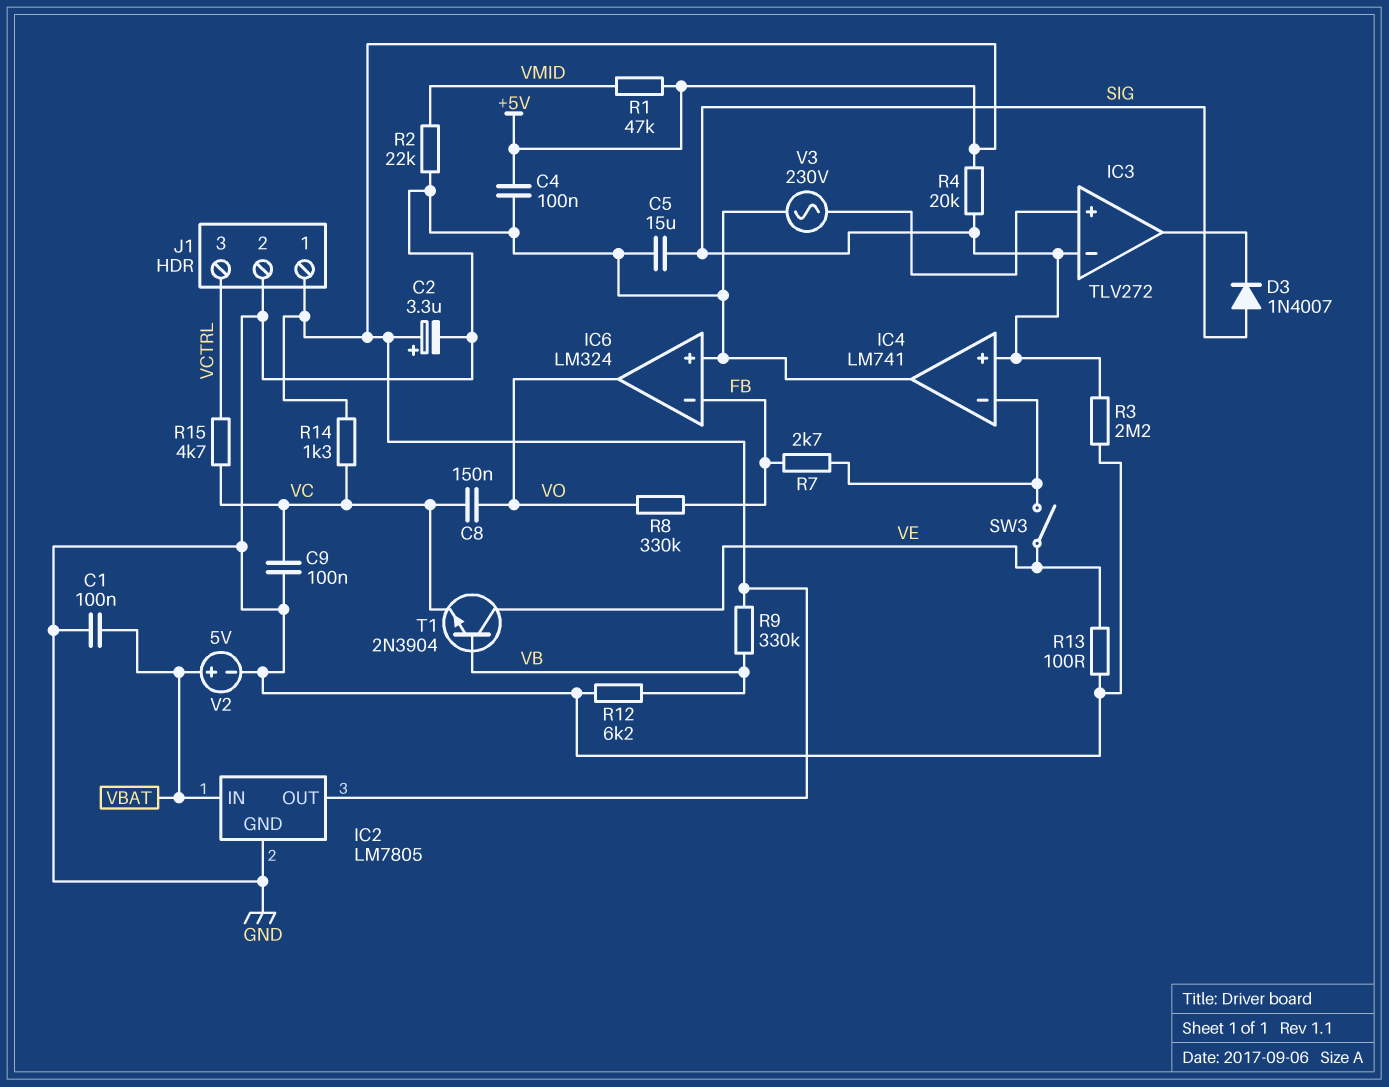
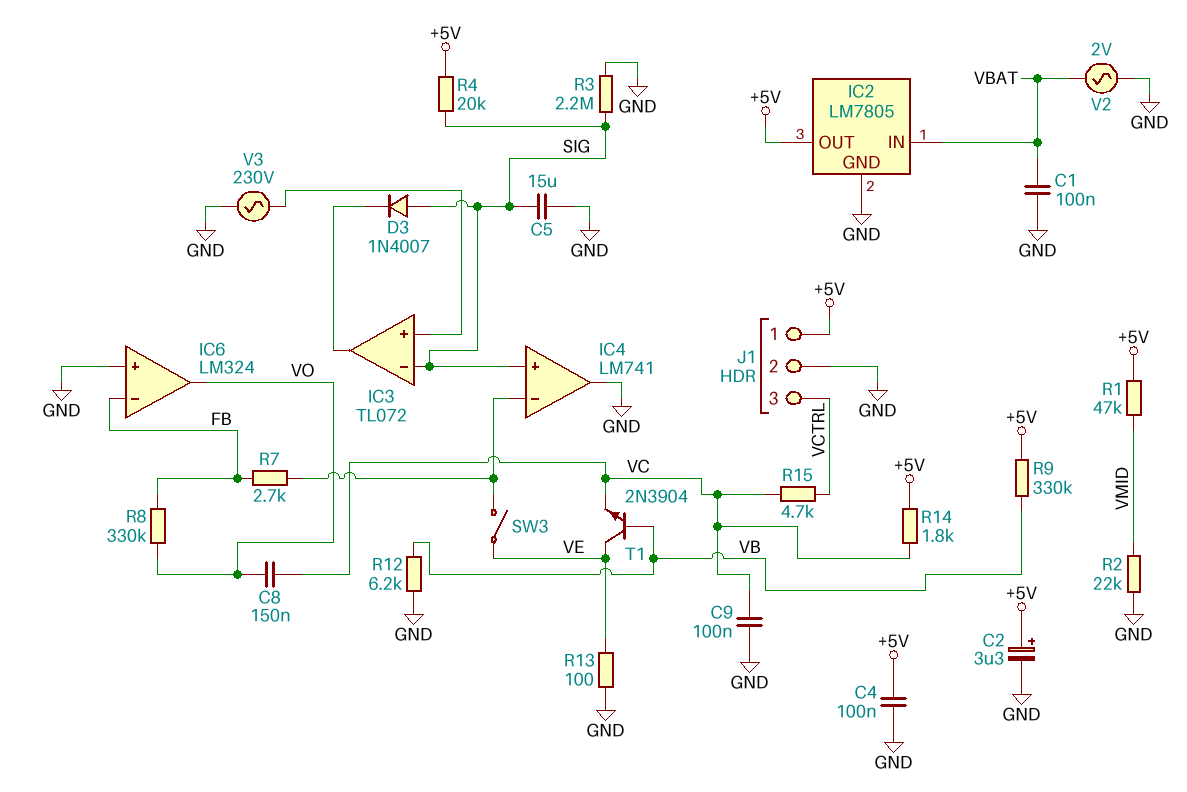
IC3: TLV272 -> TL072
R14: 1.3k (+5V, VC) -> 1.8k (+5V, VC)
V2: 5V (plus VBAT, minus GND) -> AC 2V (GND, VBAT)

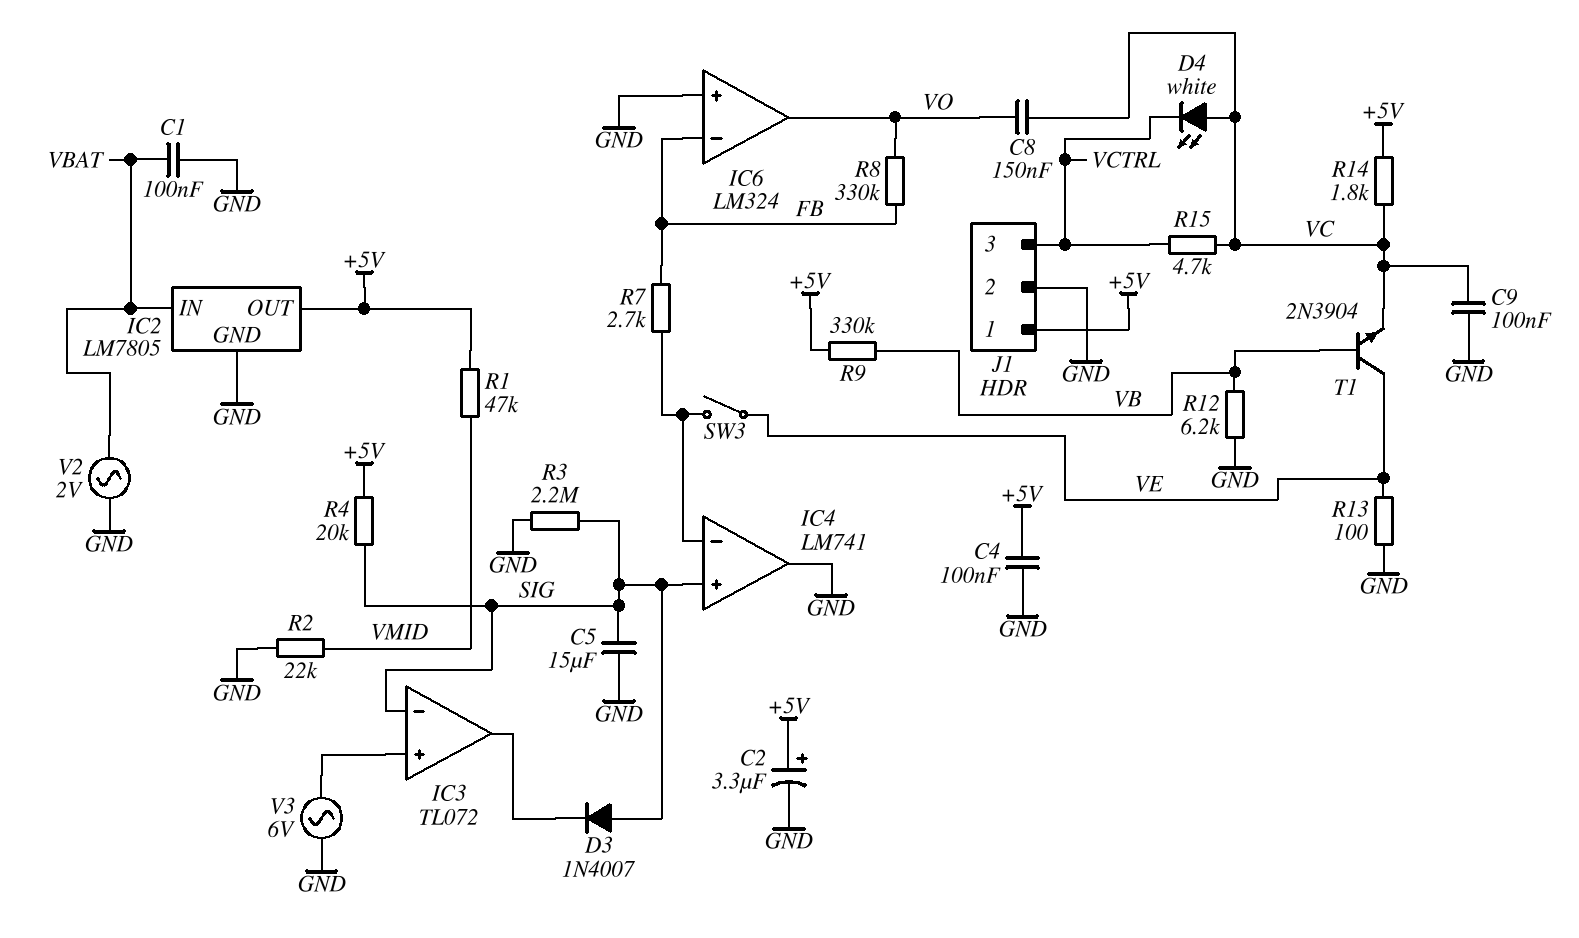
D4: none -> LED white (A VC, K VCTRL)
V3: AC 230V (GND, IC3/in+) -> AC 6V (GND, IC3/in+)

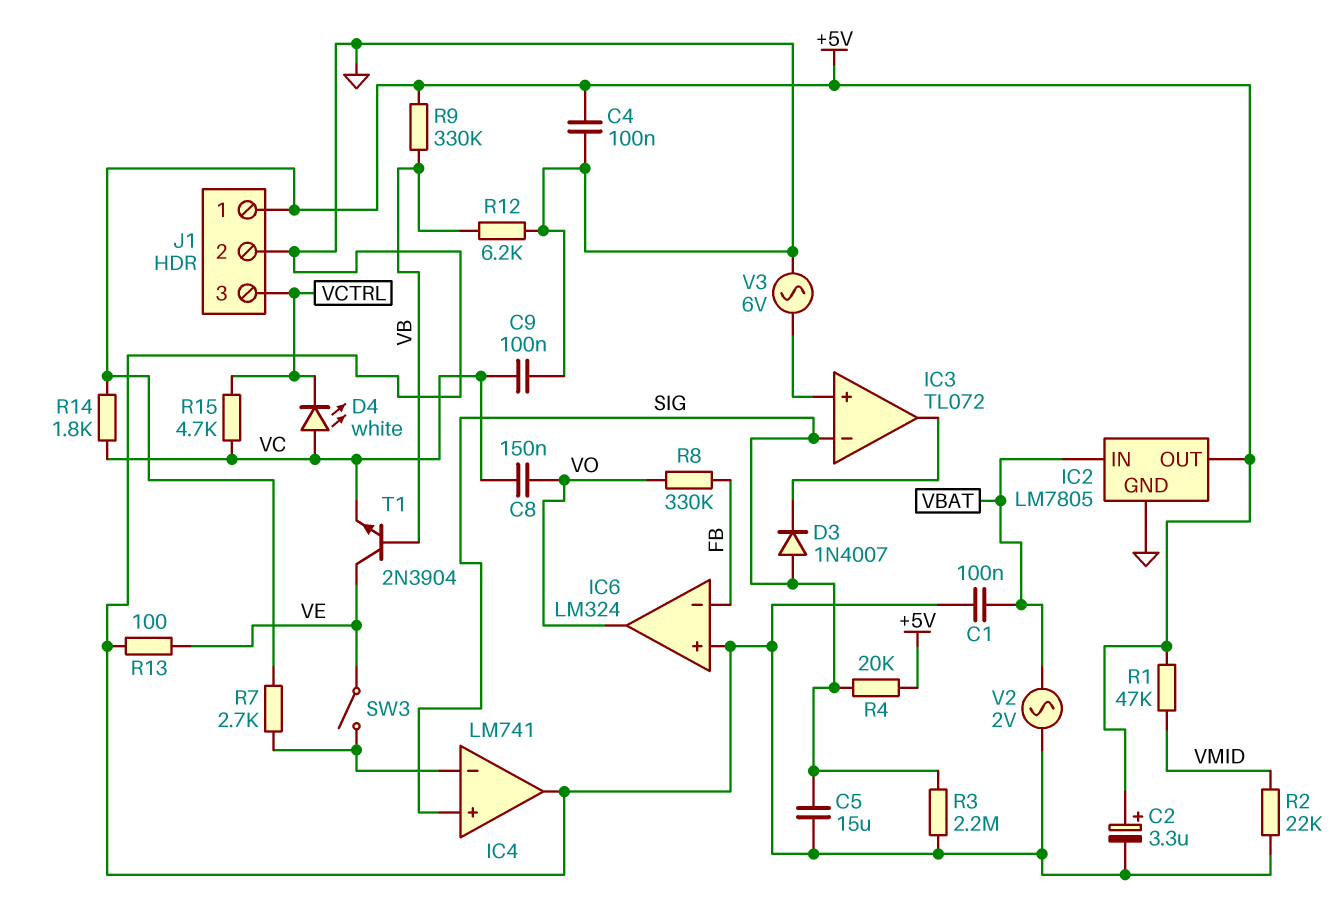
R7: 2.7k (FB, IC4/in-) -> 2.7k (+5V, IC4/in-)

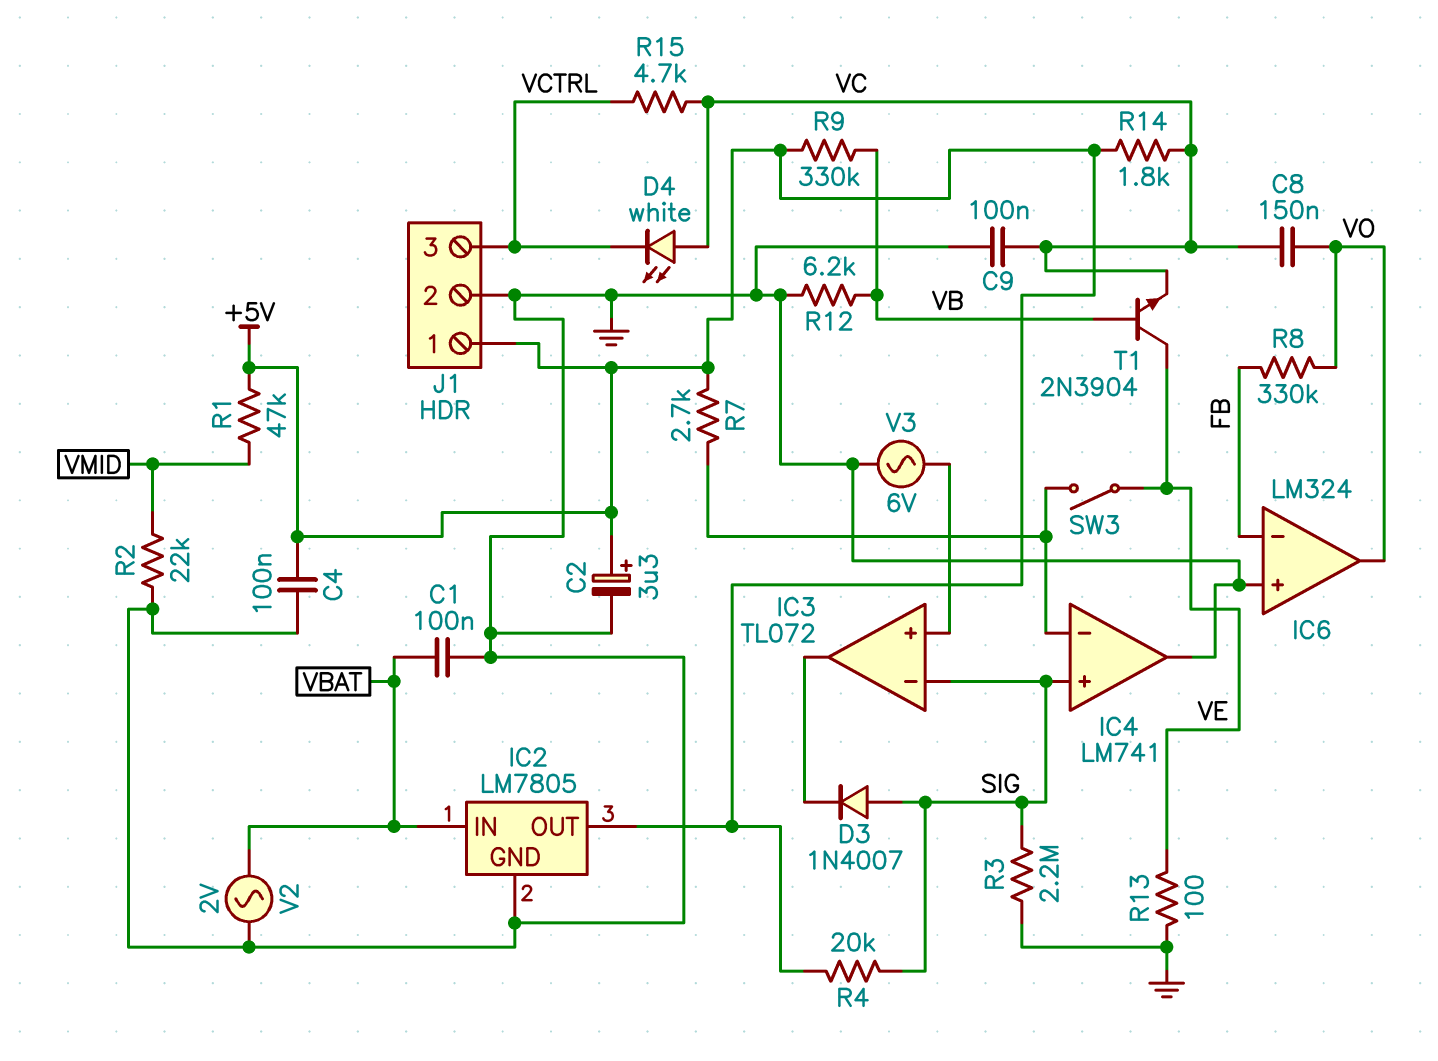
C5: 15uF (GND, SIG) -> none

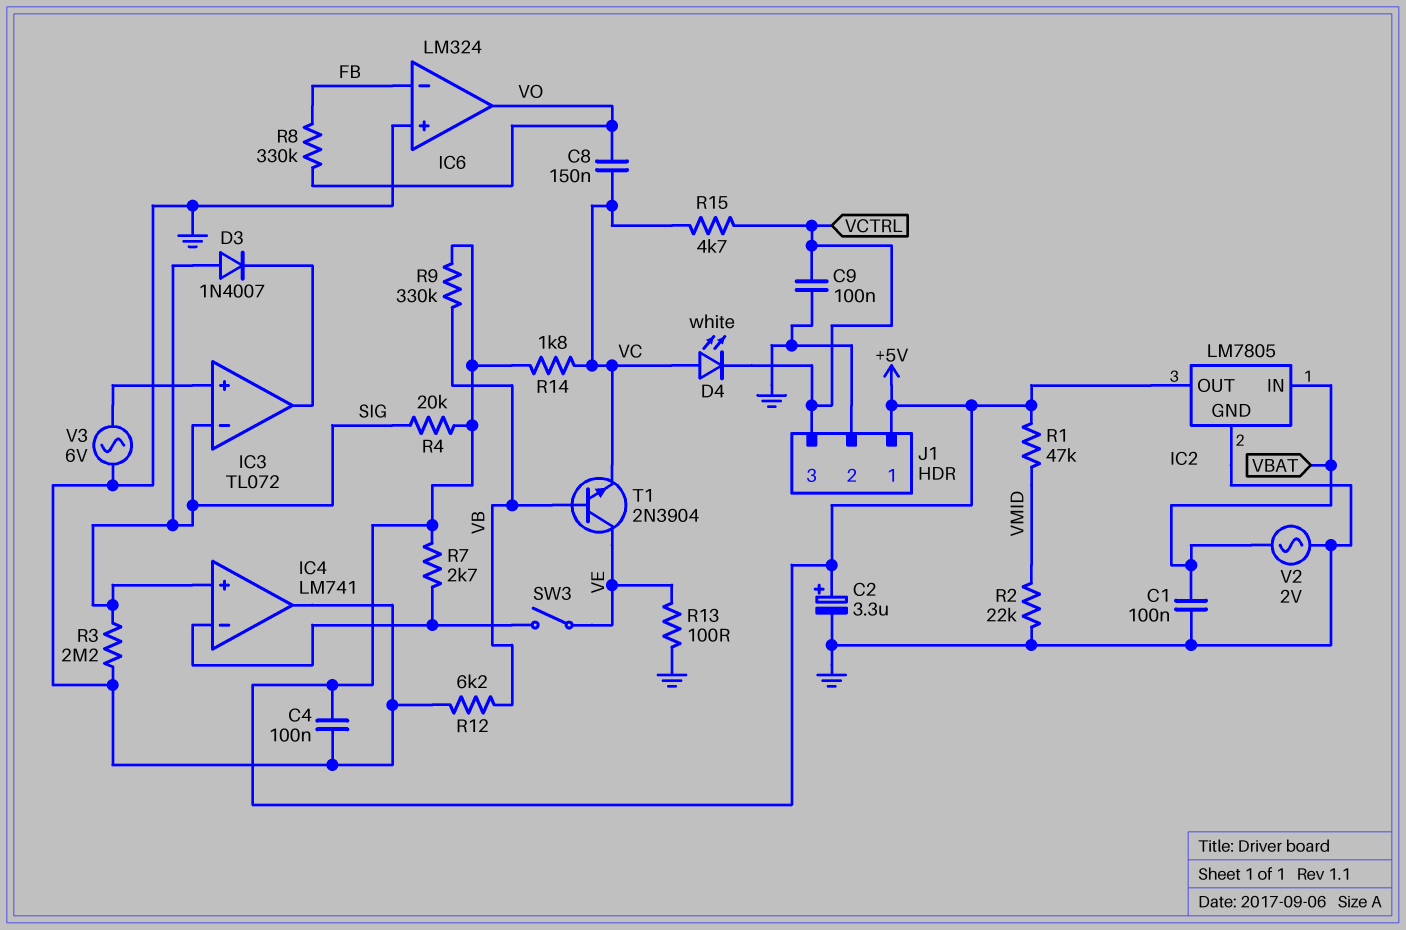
C9: 100nF (GND, VC) -> 100nF (GND, VCTRL)

